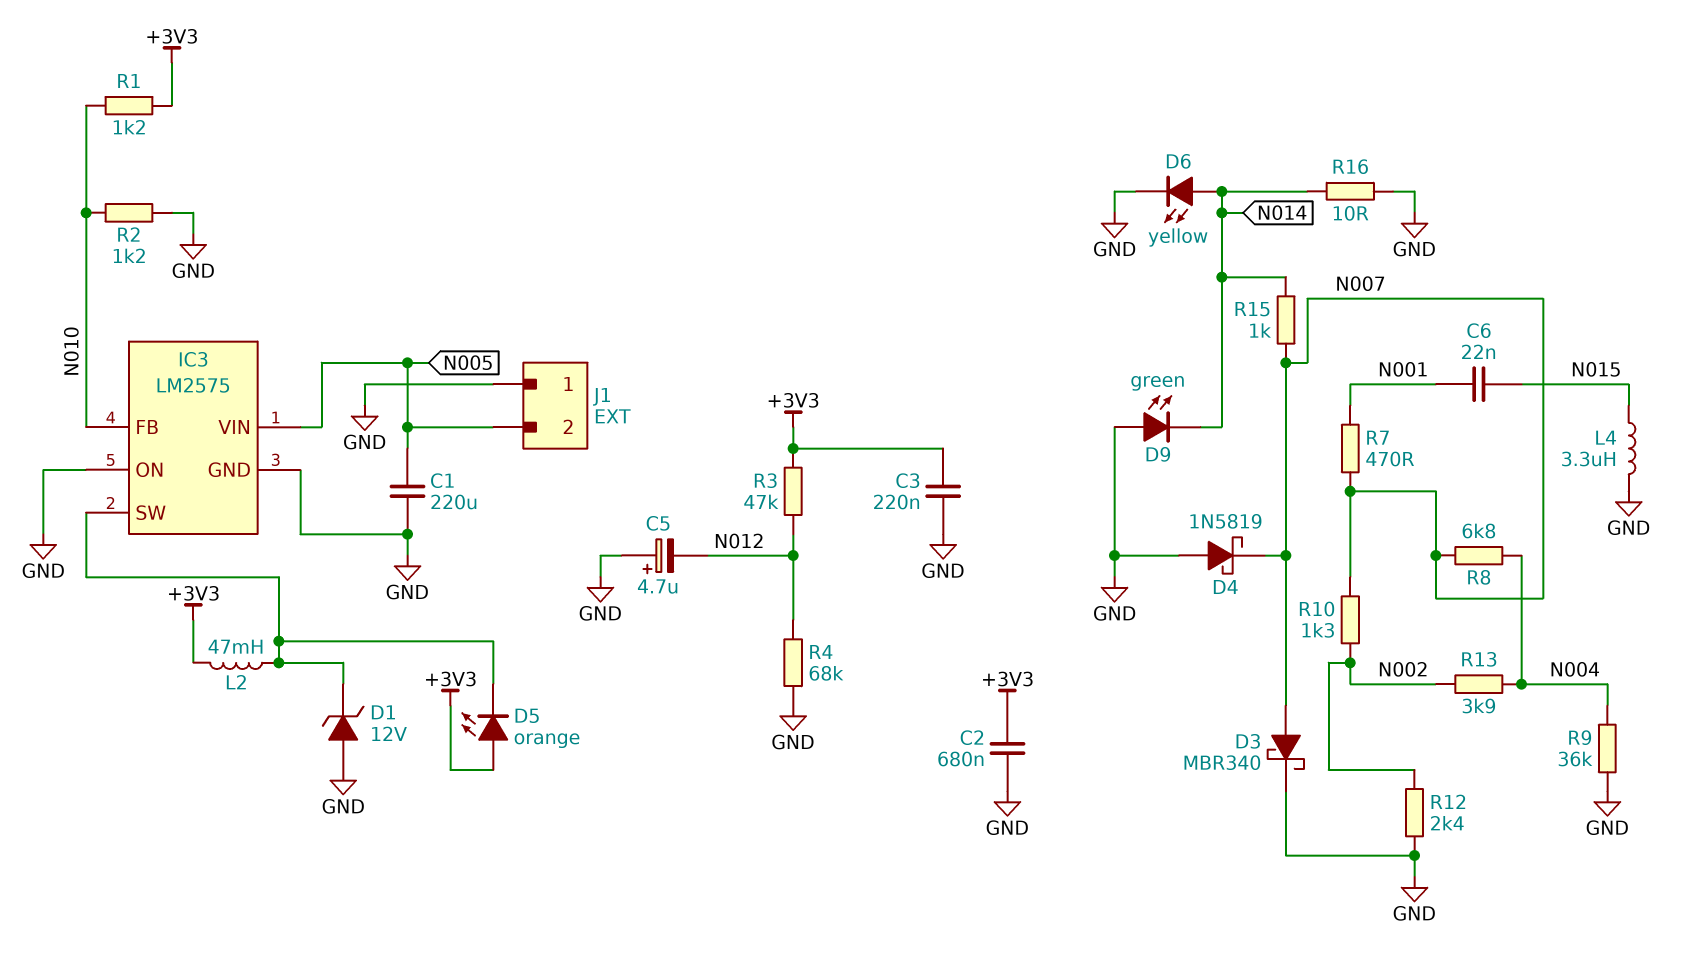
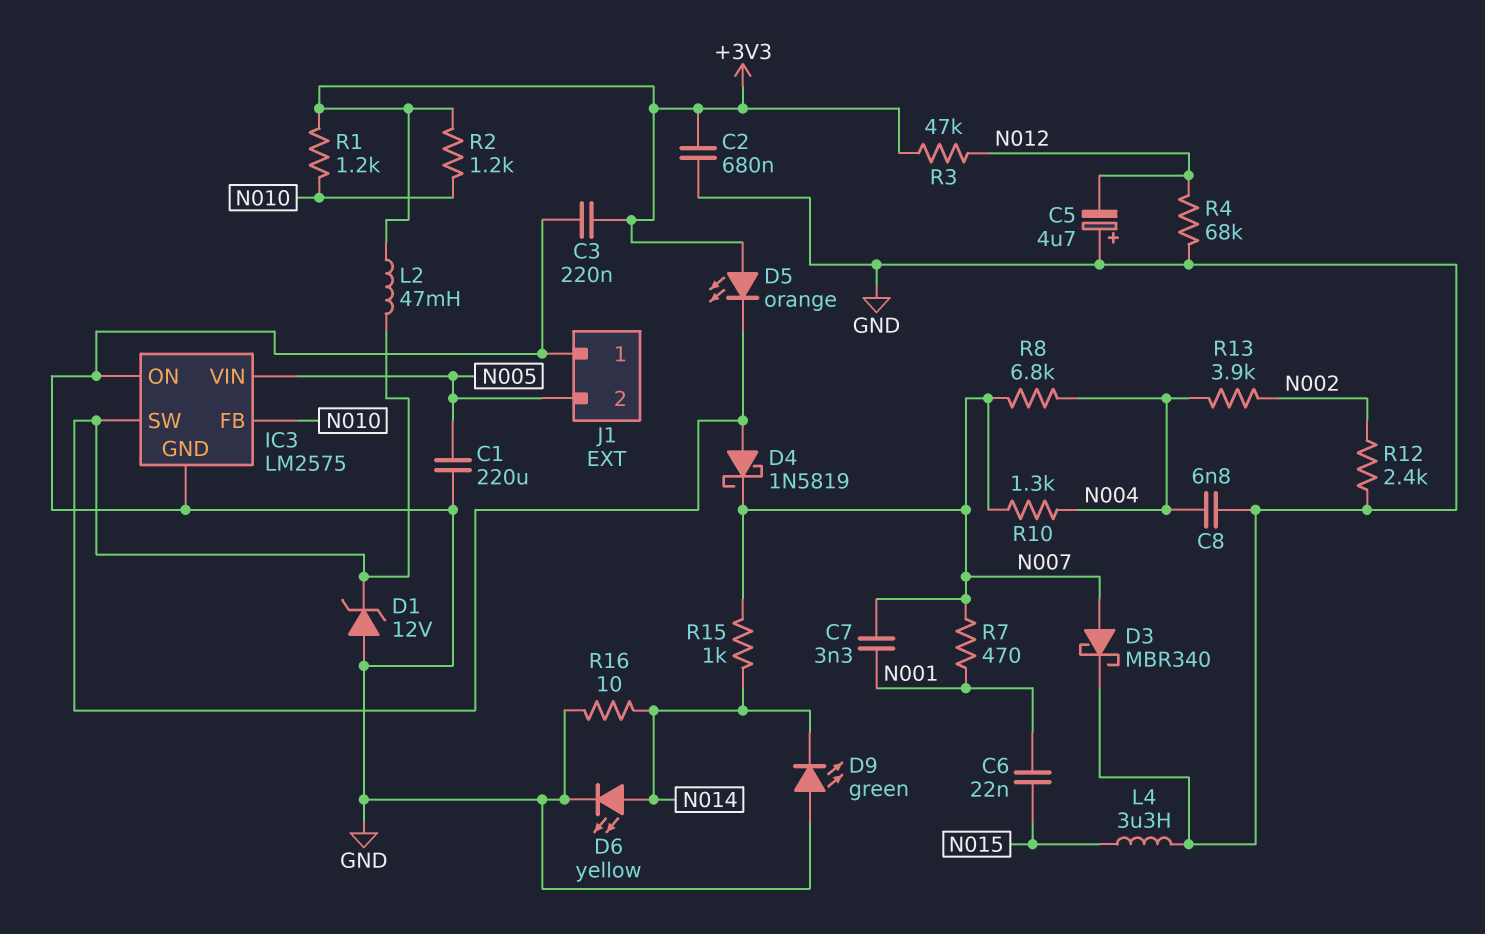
C7: none -> 3.3nF (N001, N007)
C8: none -> 6.8nF (GND, N004)
D4: schottky 1N5819 (A GND, K N007) -> schottky 1N5819 (A IC3/SW, K N007)
R2: 1.2k (GND, N010) -> 1.2k (+3V3, N010)
R9: 36k (GND, N004) -> none
R10: 1.3k (N002, N007) -> 1.3k (N004, N007)

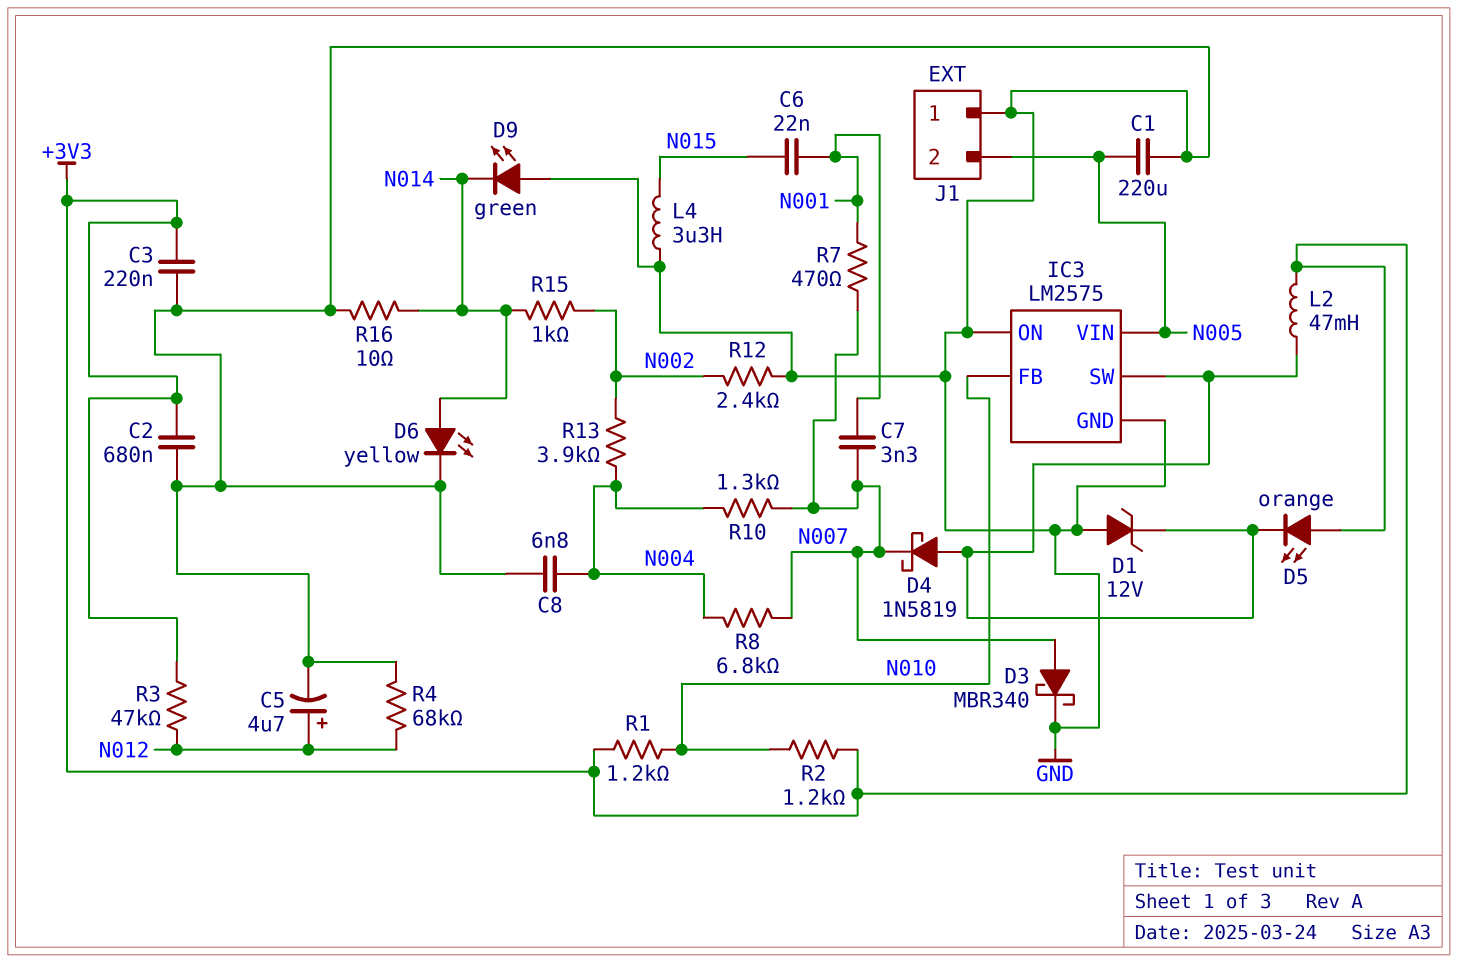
C5: 4.7uF (plus GND, minus N012) -> 4.7uF (plus N012, minus GND)
R15: 1k (N007, N014) -> 1k (N002, N014)

